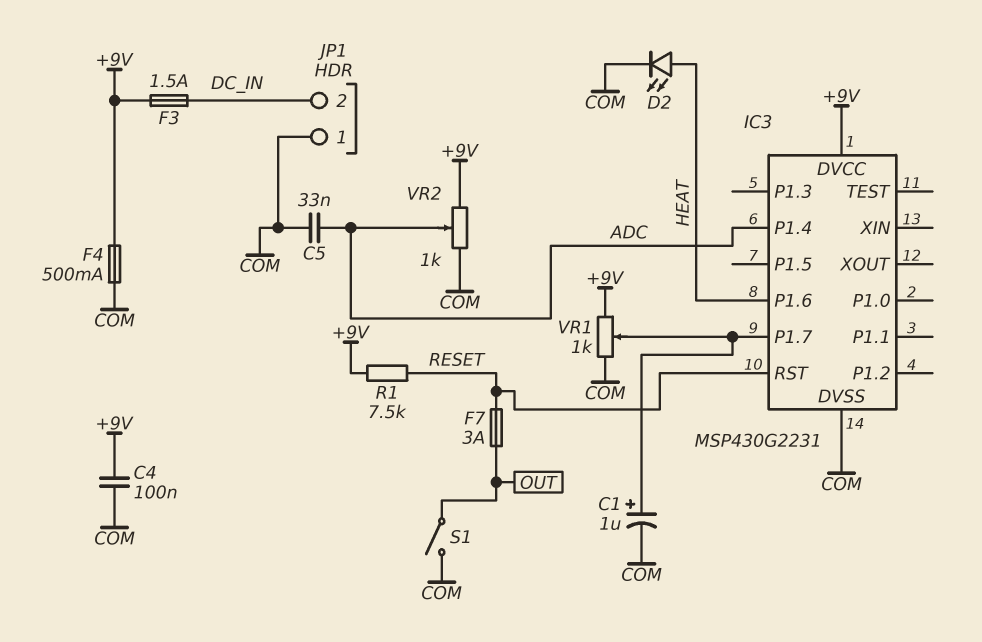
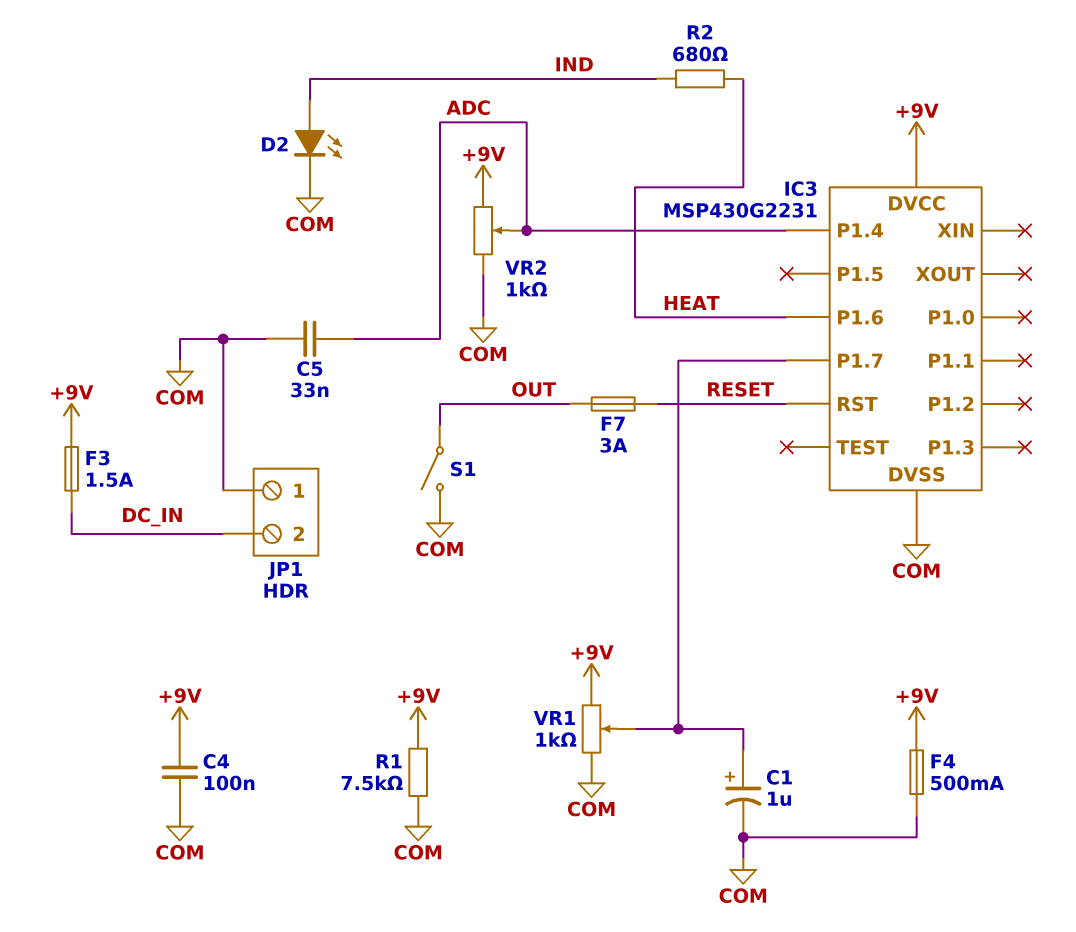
D2: LED (A HEAT, K COM) -> LED (A IND, K COM)
R1: 7.5k (+9V, RESET) -> 7.5k (+9V, COM)
R2: none -> 680 (HEAT, IND)

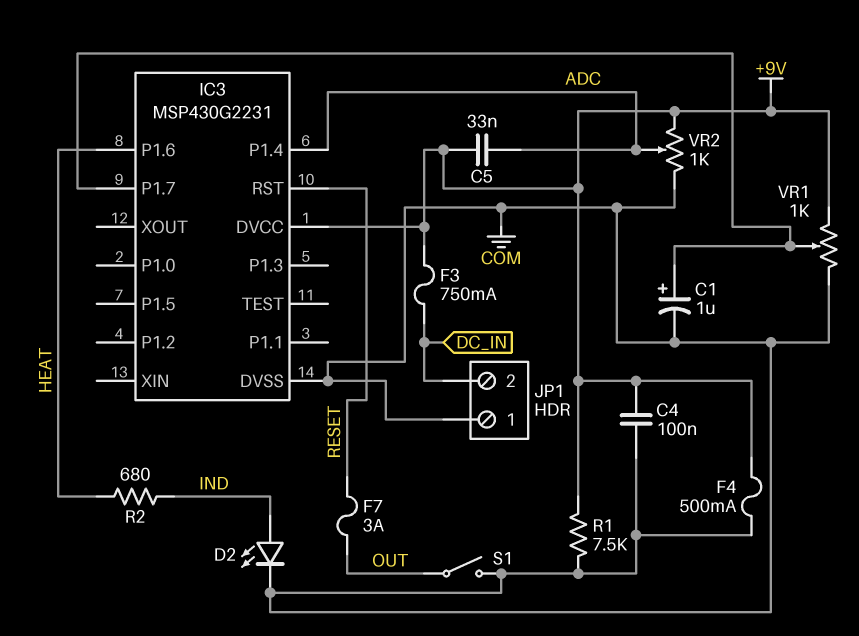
C5: 33nF (ADC, COM) -> 33nF (+9V, ADC)
F3: 1.5A (+9V, DC_IN) -> 750mA (+9V, DC_IN)

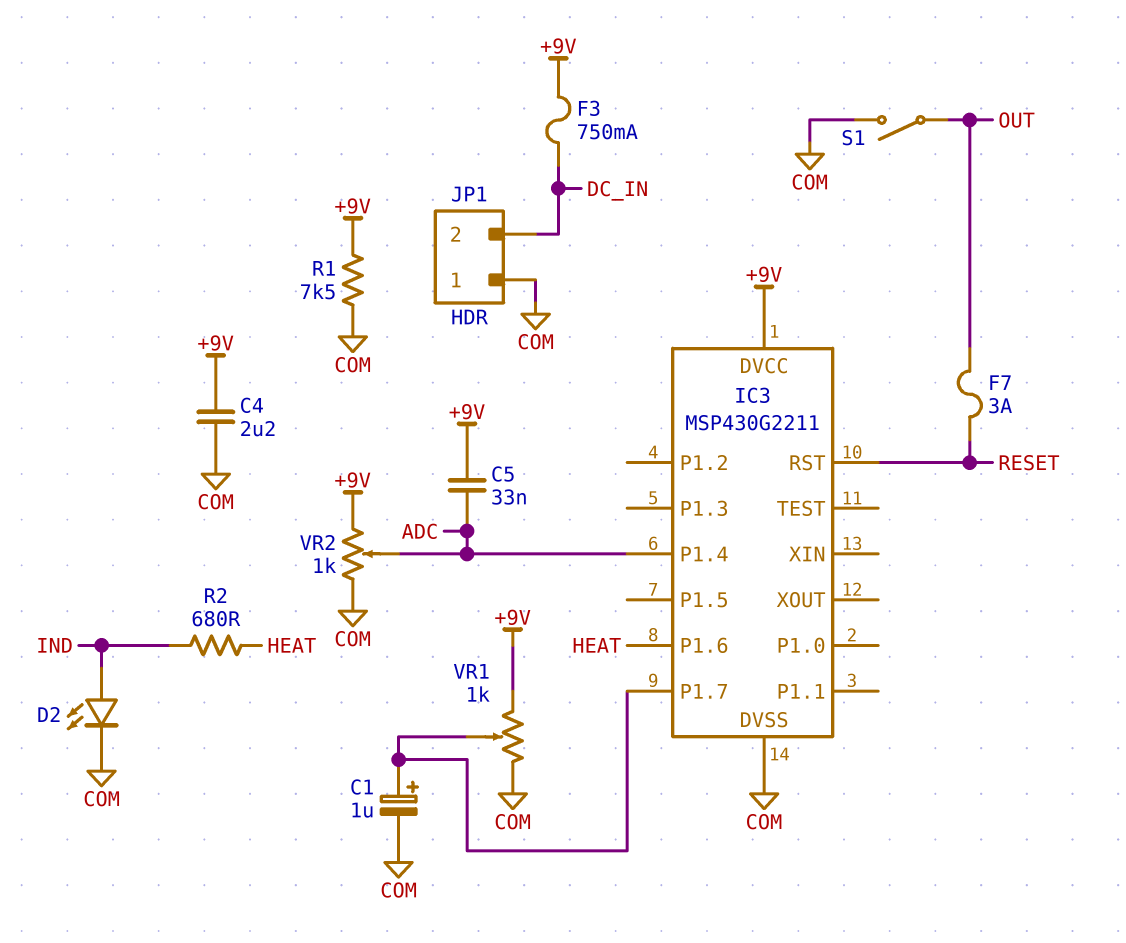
C4: 100nF (+9V, COM) -> 2.2uF (+9V, COM)
F4: 500mA (+9V, COM) -> none
IC3: MSP430G2231 -> MSP430G2211

